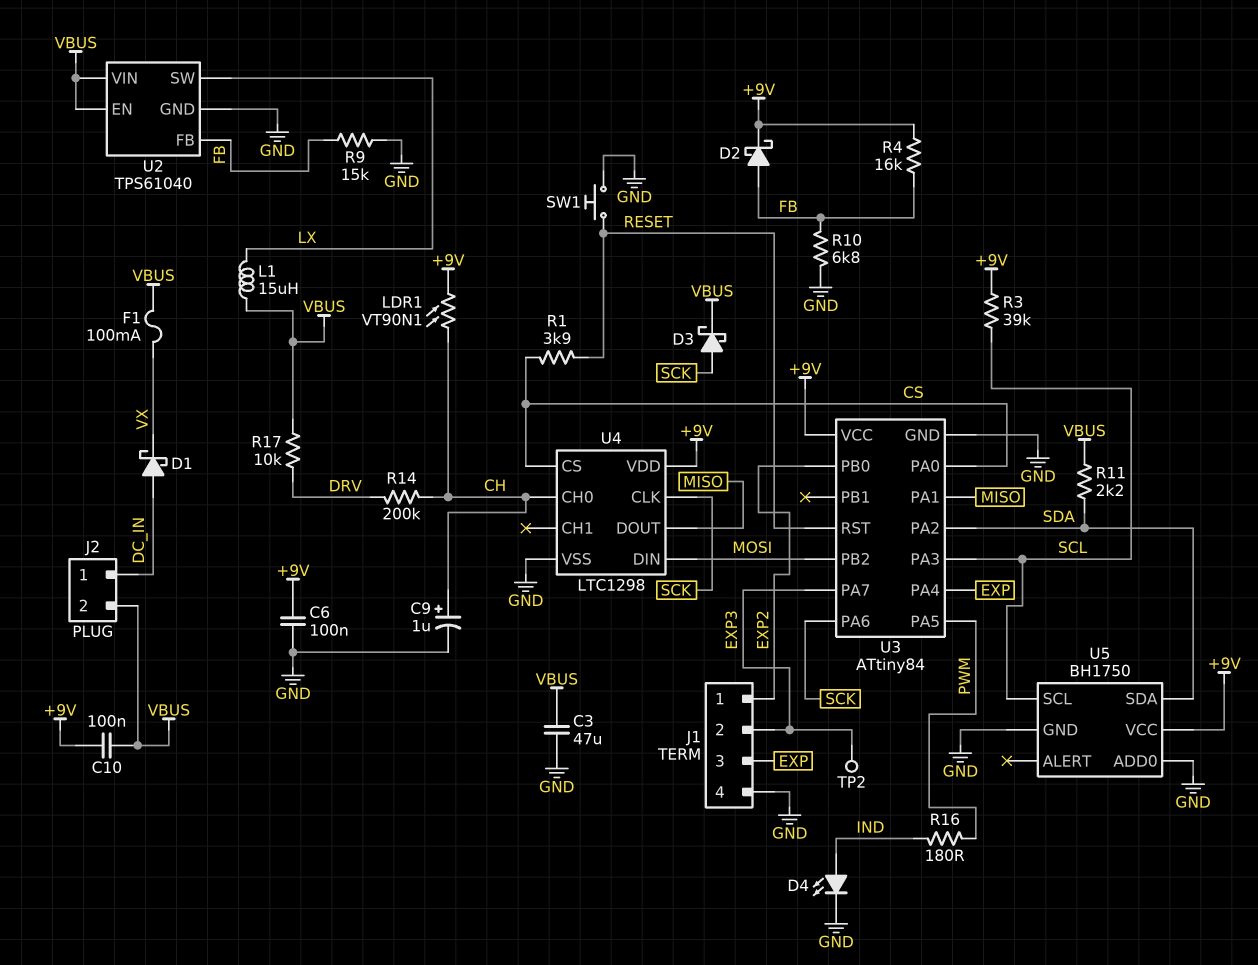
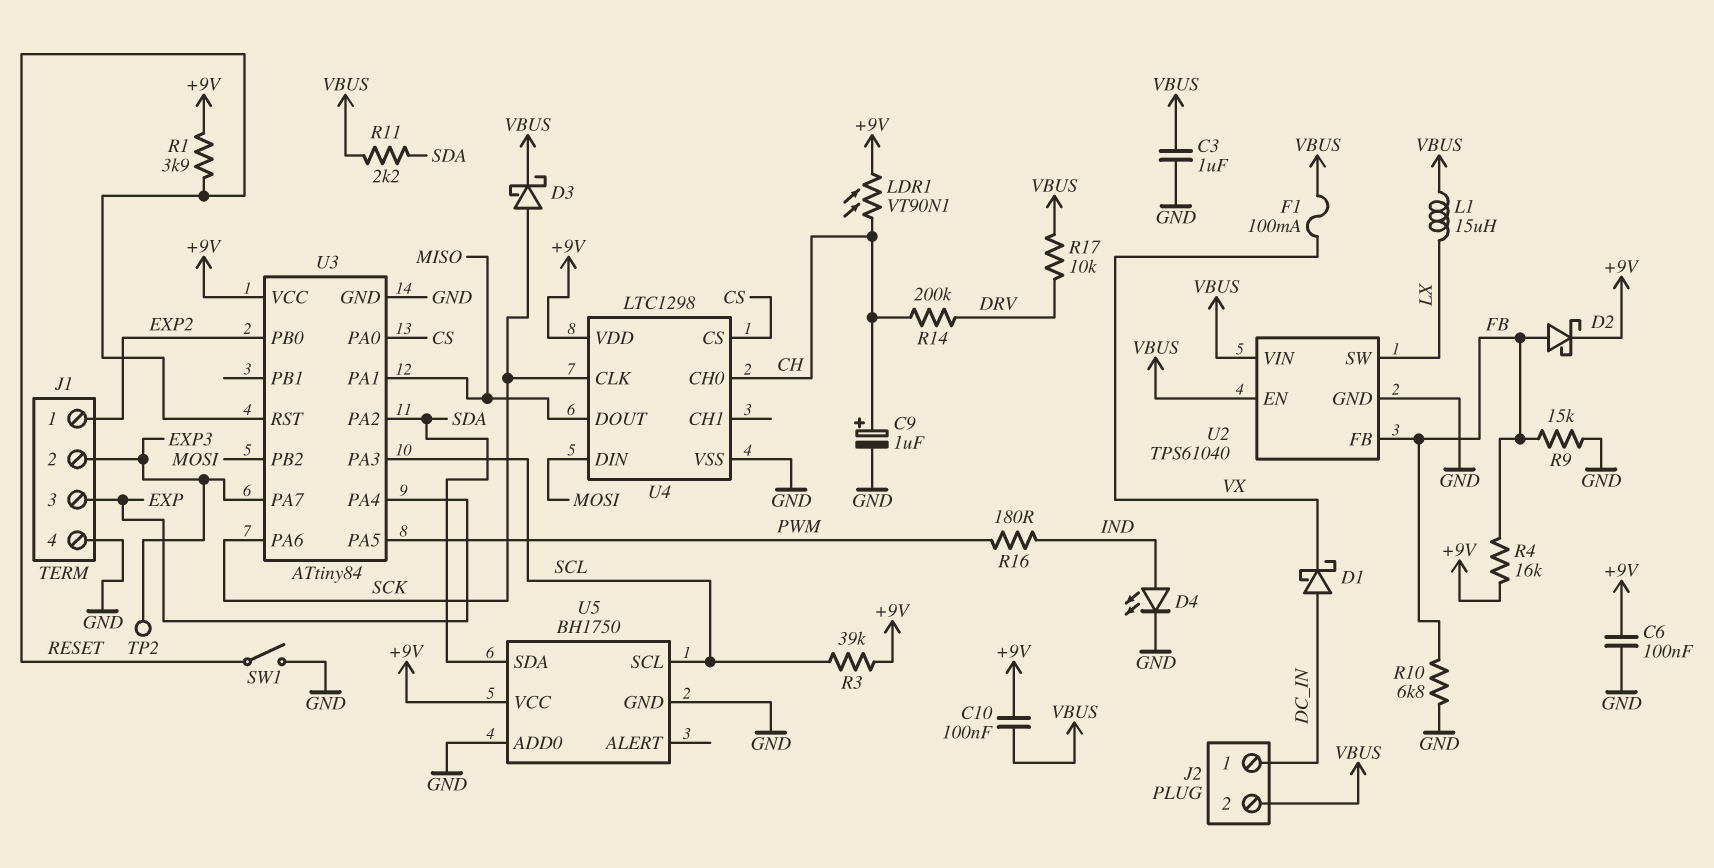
C3: 47uF (GND, VBUS) -> 1uF (GND, VBUS)
R1: 3.9k (CS, RESET) -> 3.9k (+9V, RESET)
SW1: button (GND, RESET) -> switch (GND, RESET)

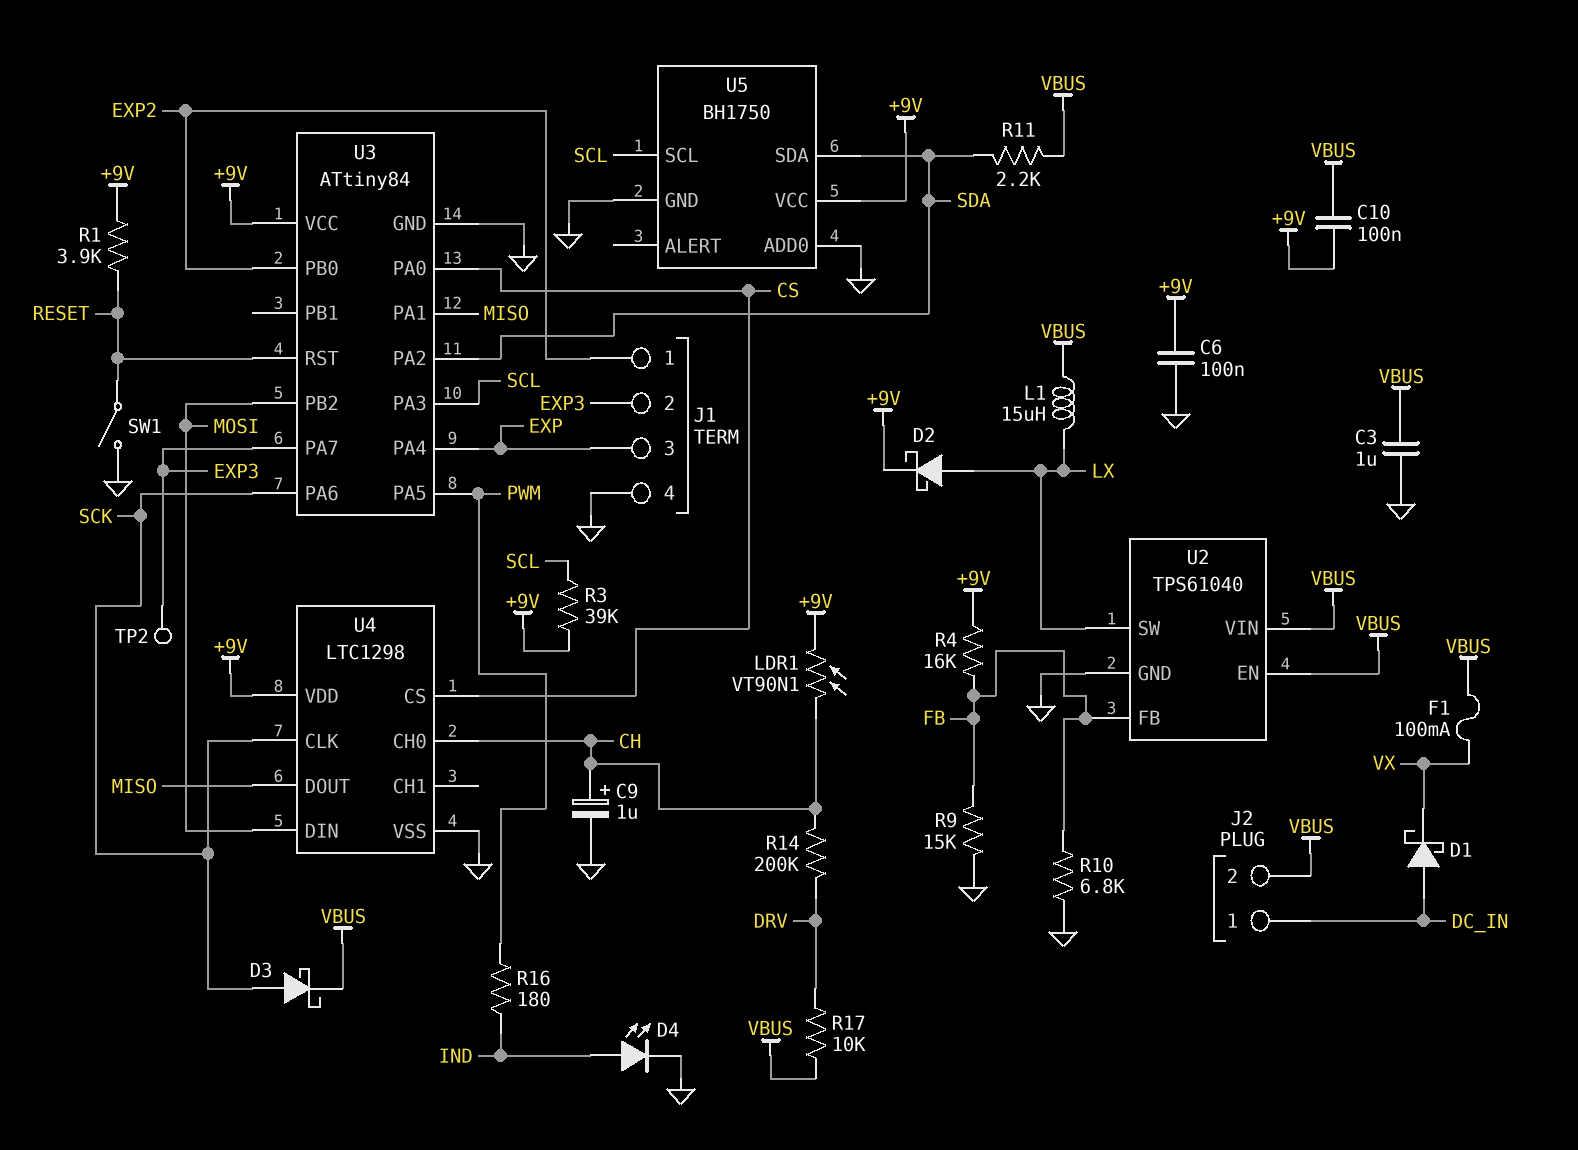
D2: schottky (A FB, K +9V) -> schottky (A LX, K +9V)

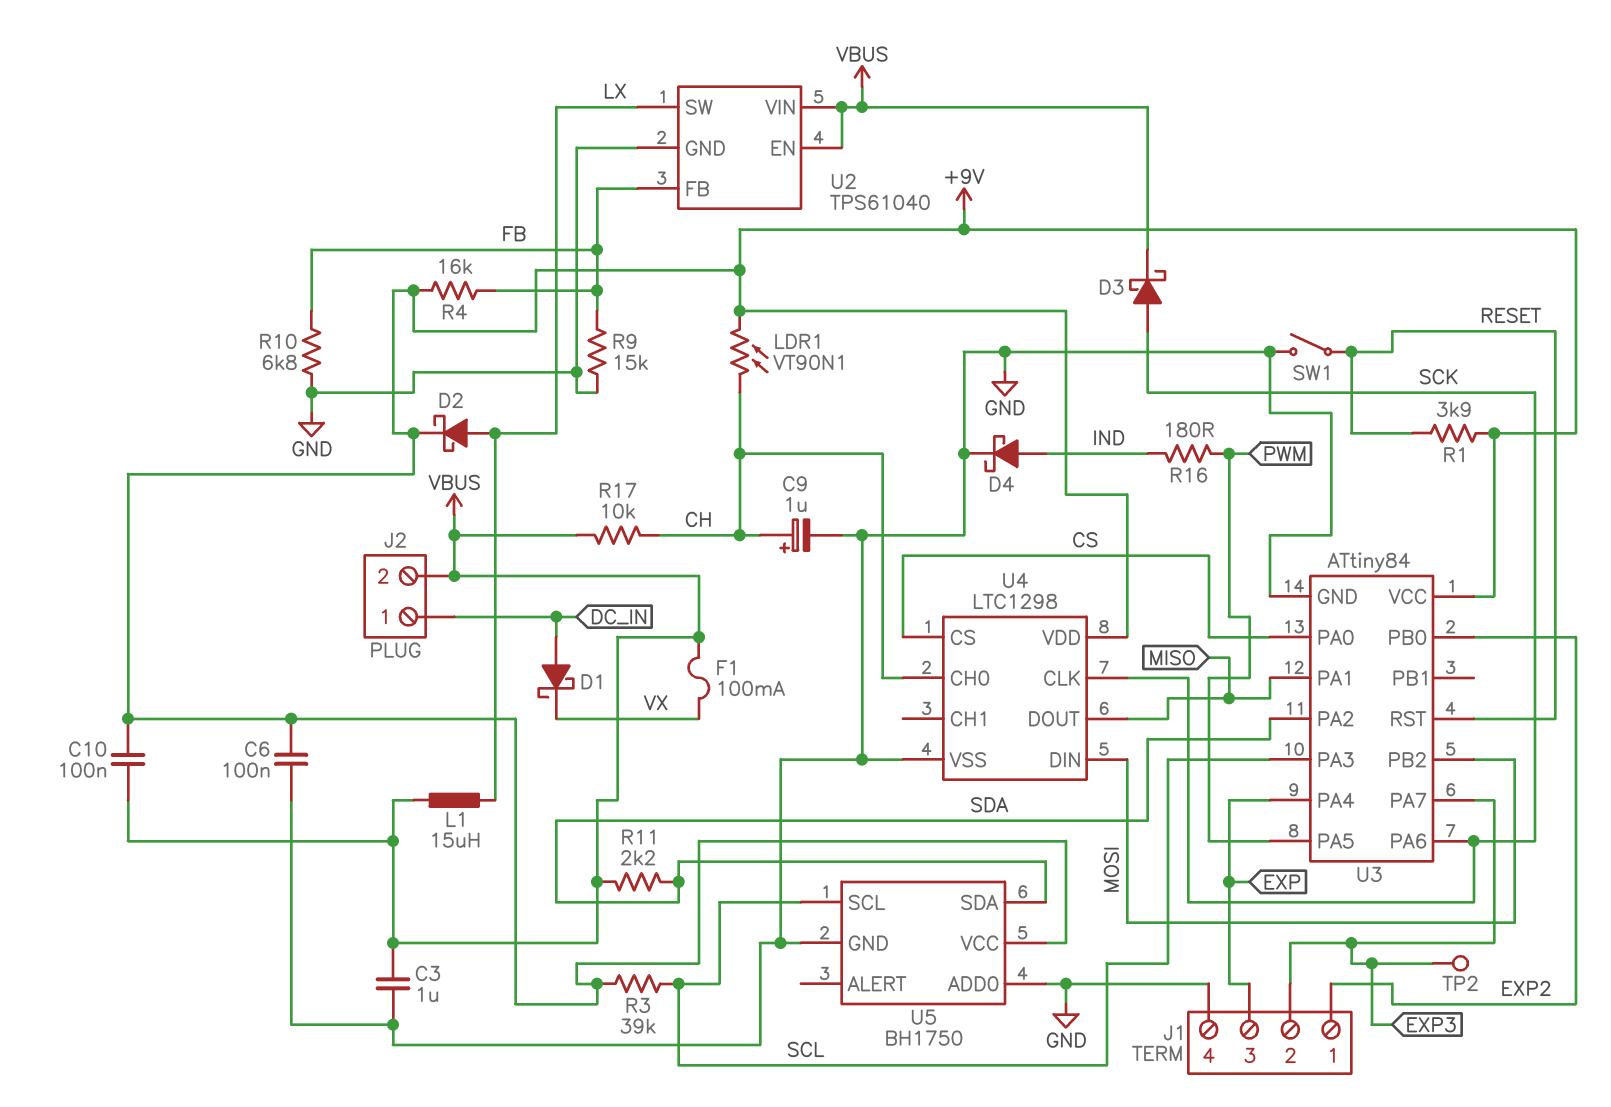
D4: LED (A IND, K GND) -> schottky (A IND, K GND)
R14: 200k (CH, DRV) -> none
R17: 10k (DRV, VBUS) -> 10k (CH, VBUS)

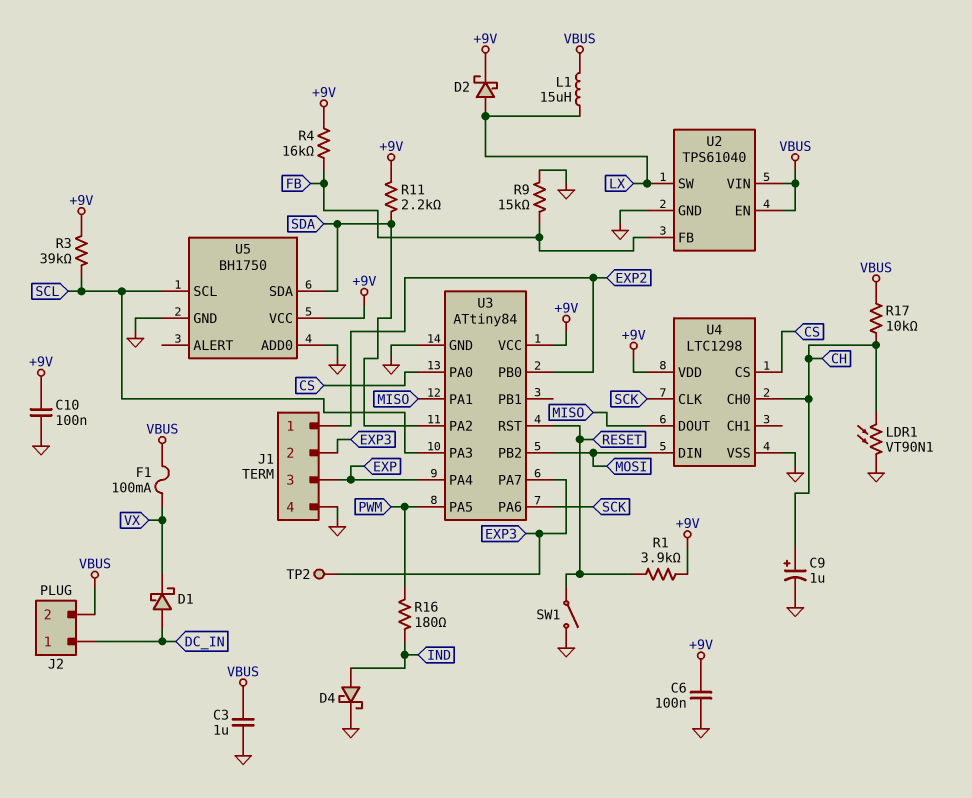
C10: 100nF (+9V, VBUS) -> 100nF (+9V, GND)
D3: schottky (A SCK, K VBUS) -> none
LDR1: VT90N1 (+9V, CH) -> VT90N1 (CH, GND)
R10: 6.8k (FB, GND) -> none
R11: 2.2k (SDA, VBUS) -> 2.2k (+9V, SDA)

